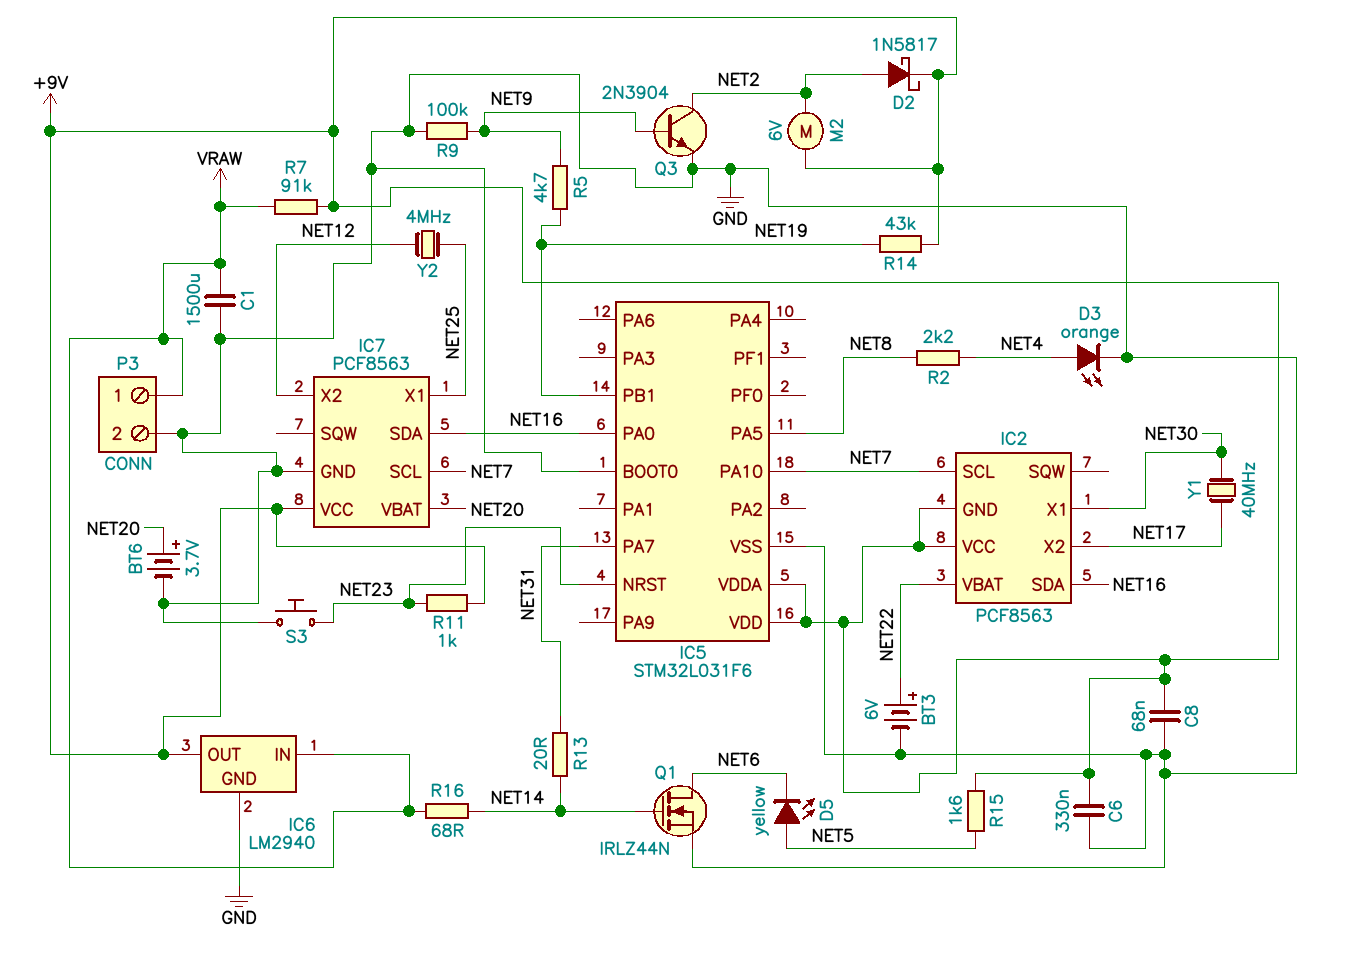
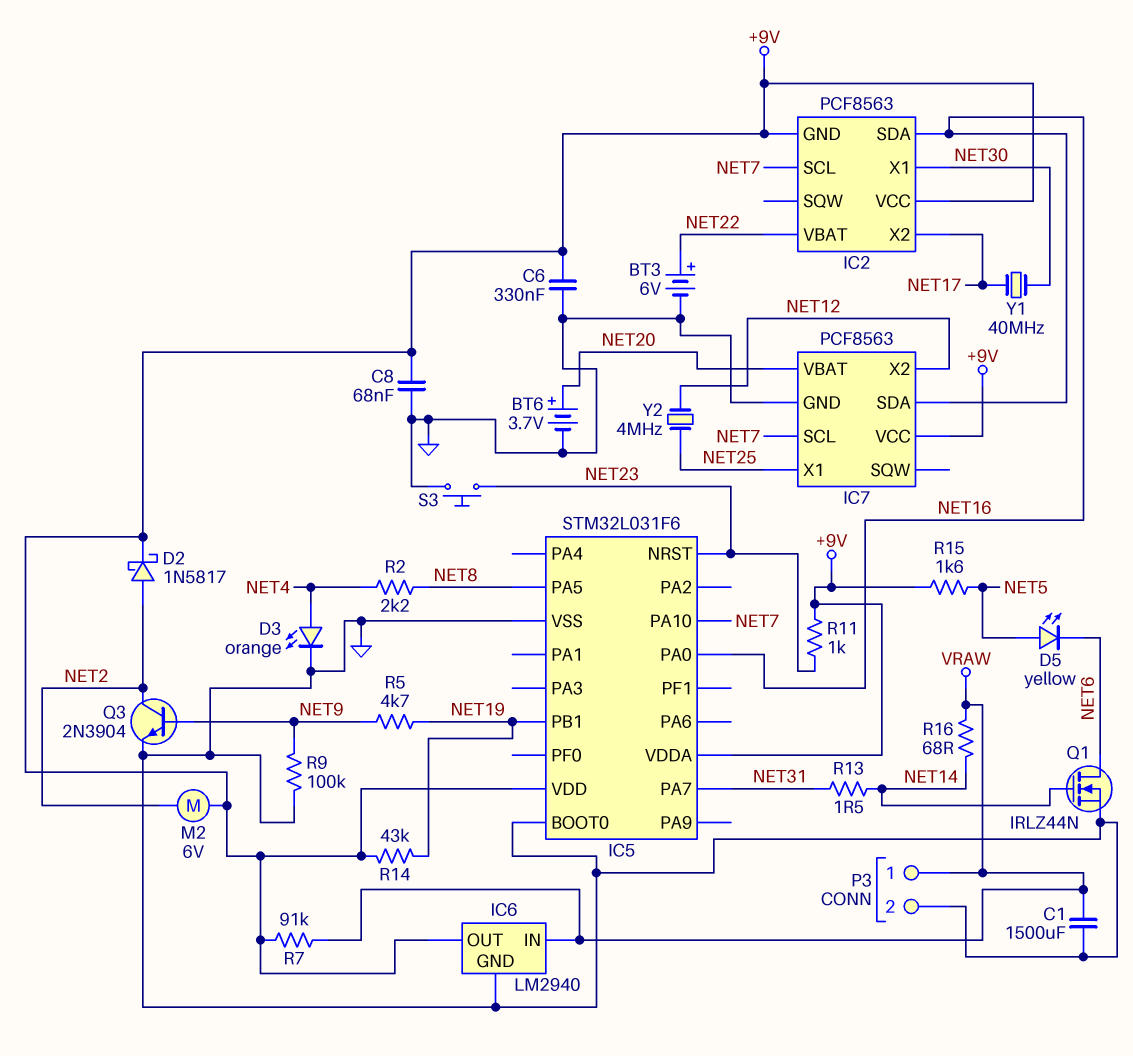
R13: 20 (NET14, NET31) -> 1.5 (NET14, NET31)

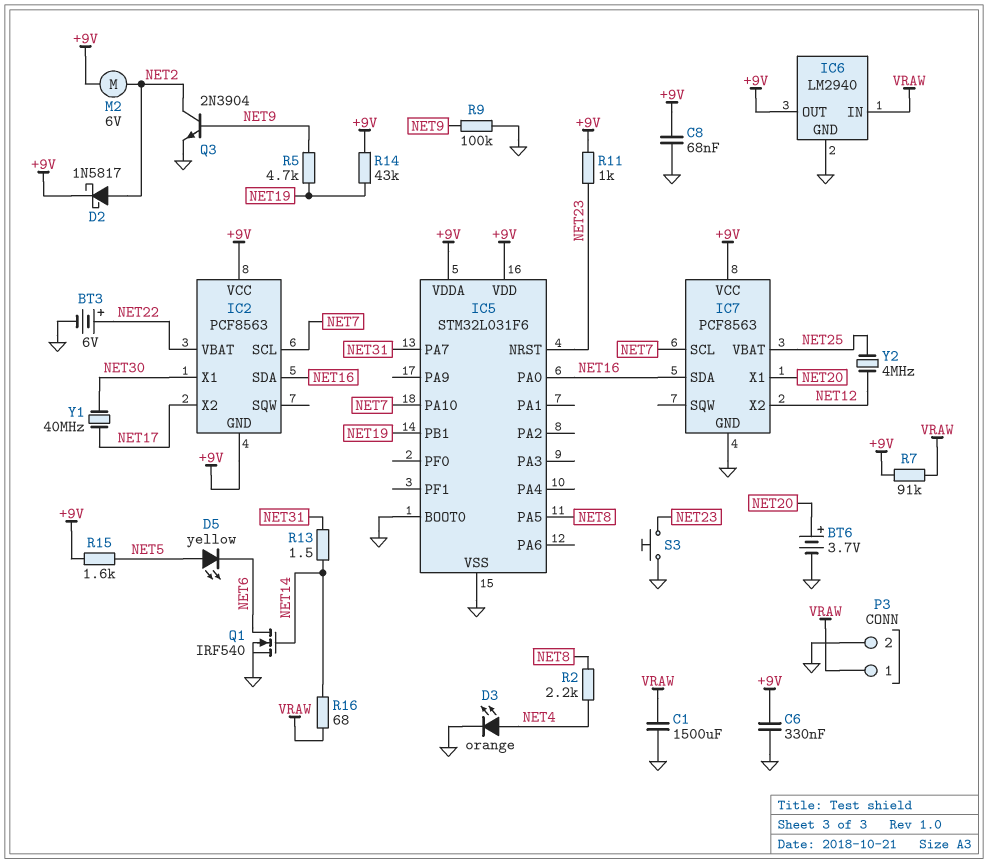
IC7 pin VBAT: NET20 -> NET25
IC7 pin X1: NET25 -> NET20
Q1: NMOS IRLZ44N (G NET14, D NET6, S GND) -> NMOS IRF540 (G NET14, D NET6, S GND)

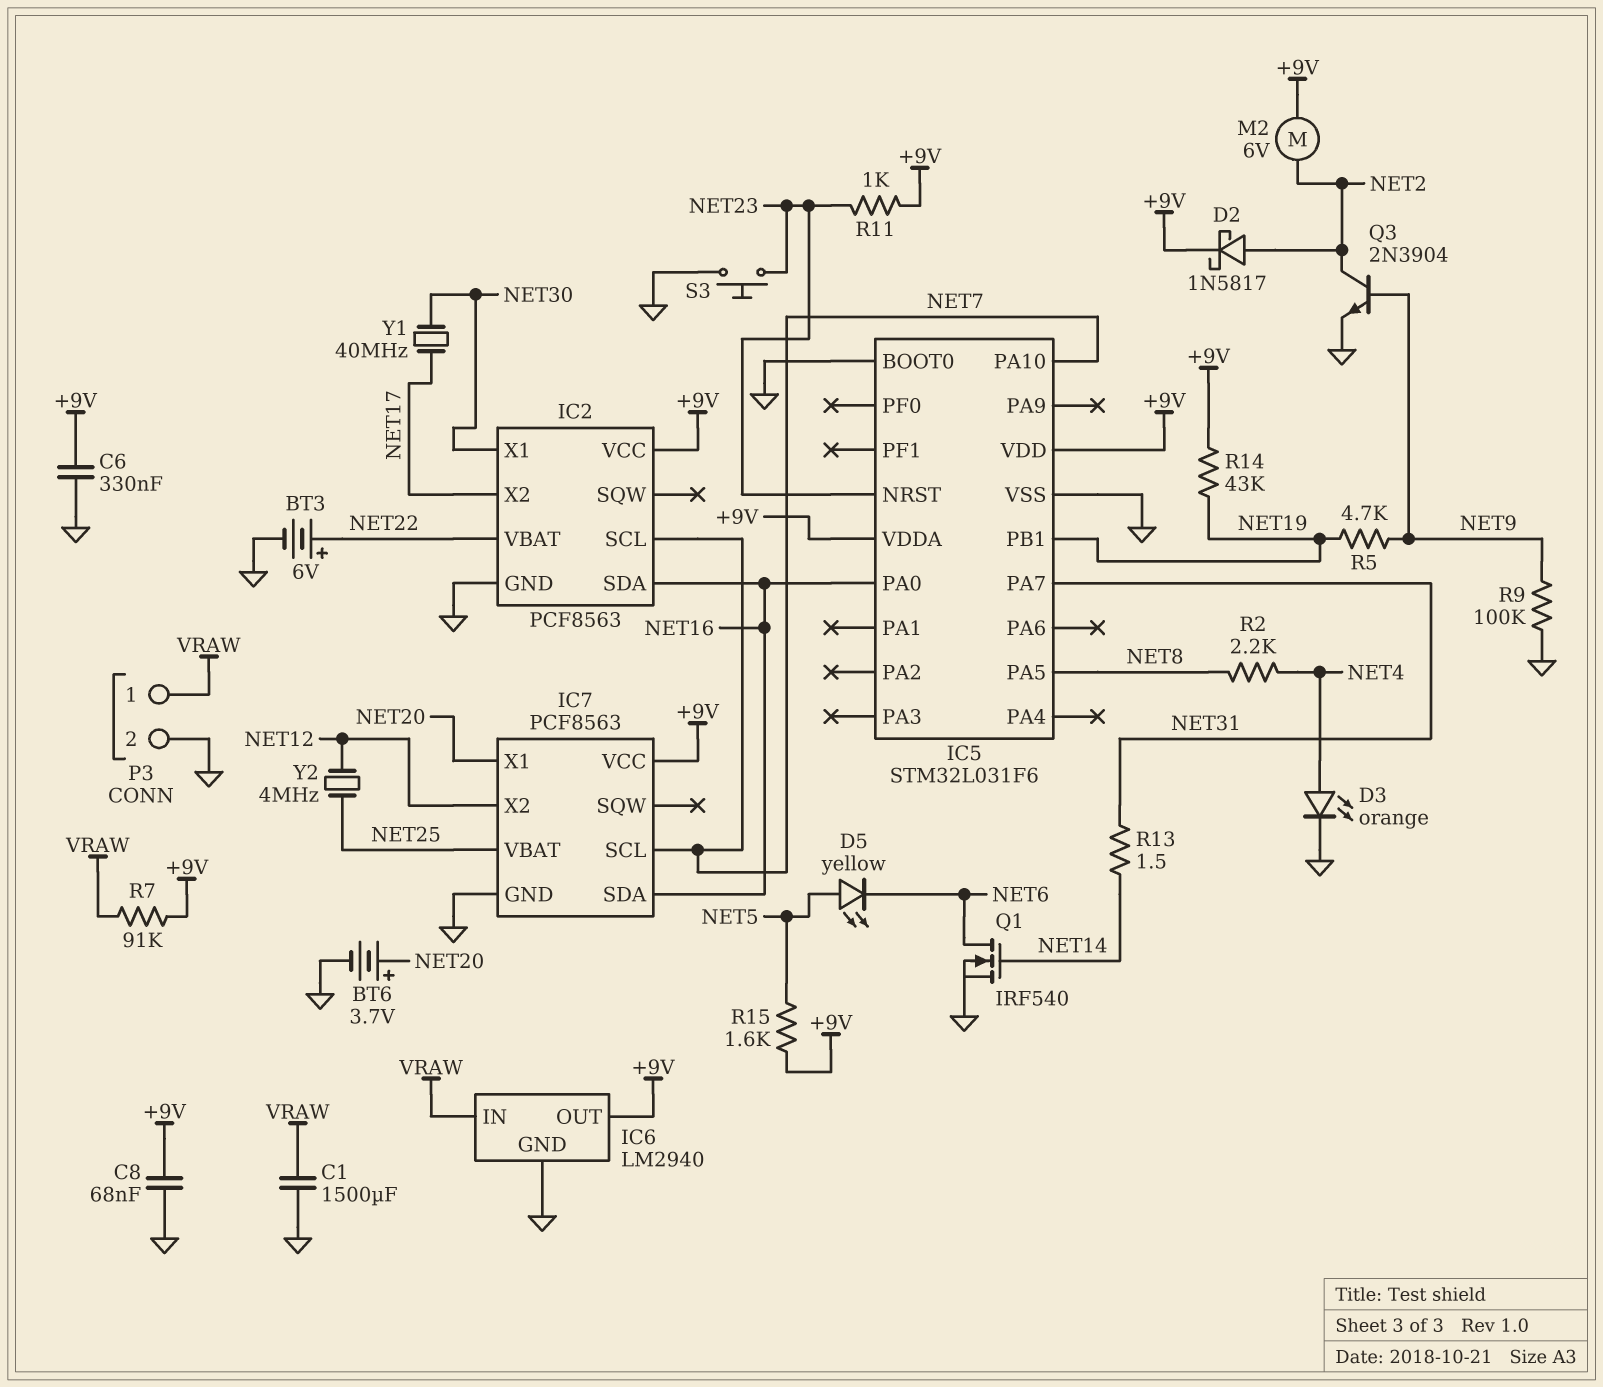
IC2 pin GND: +9V -> GND
R16: 68 (NET14, VRAW) -> none

